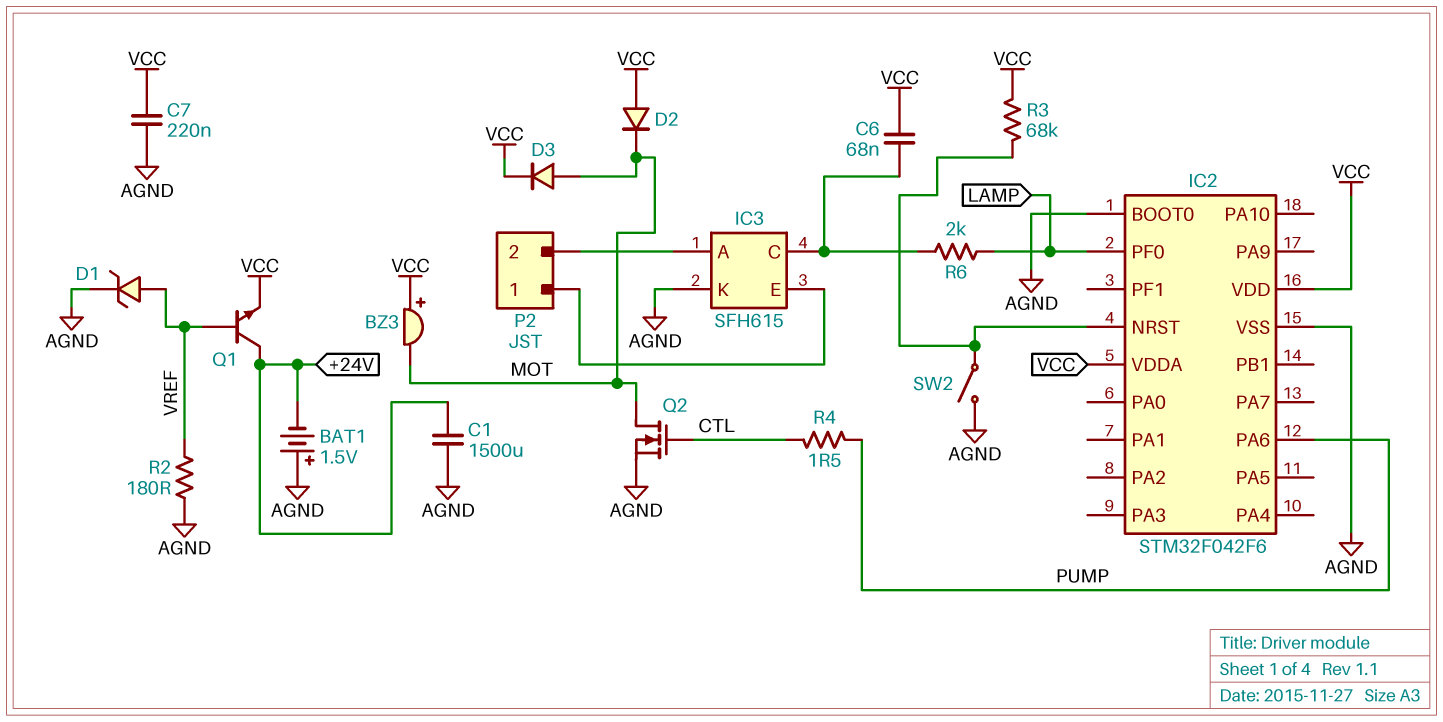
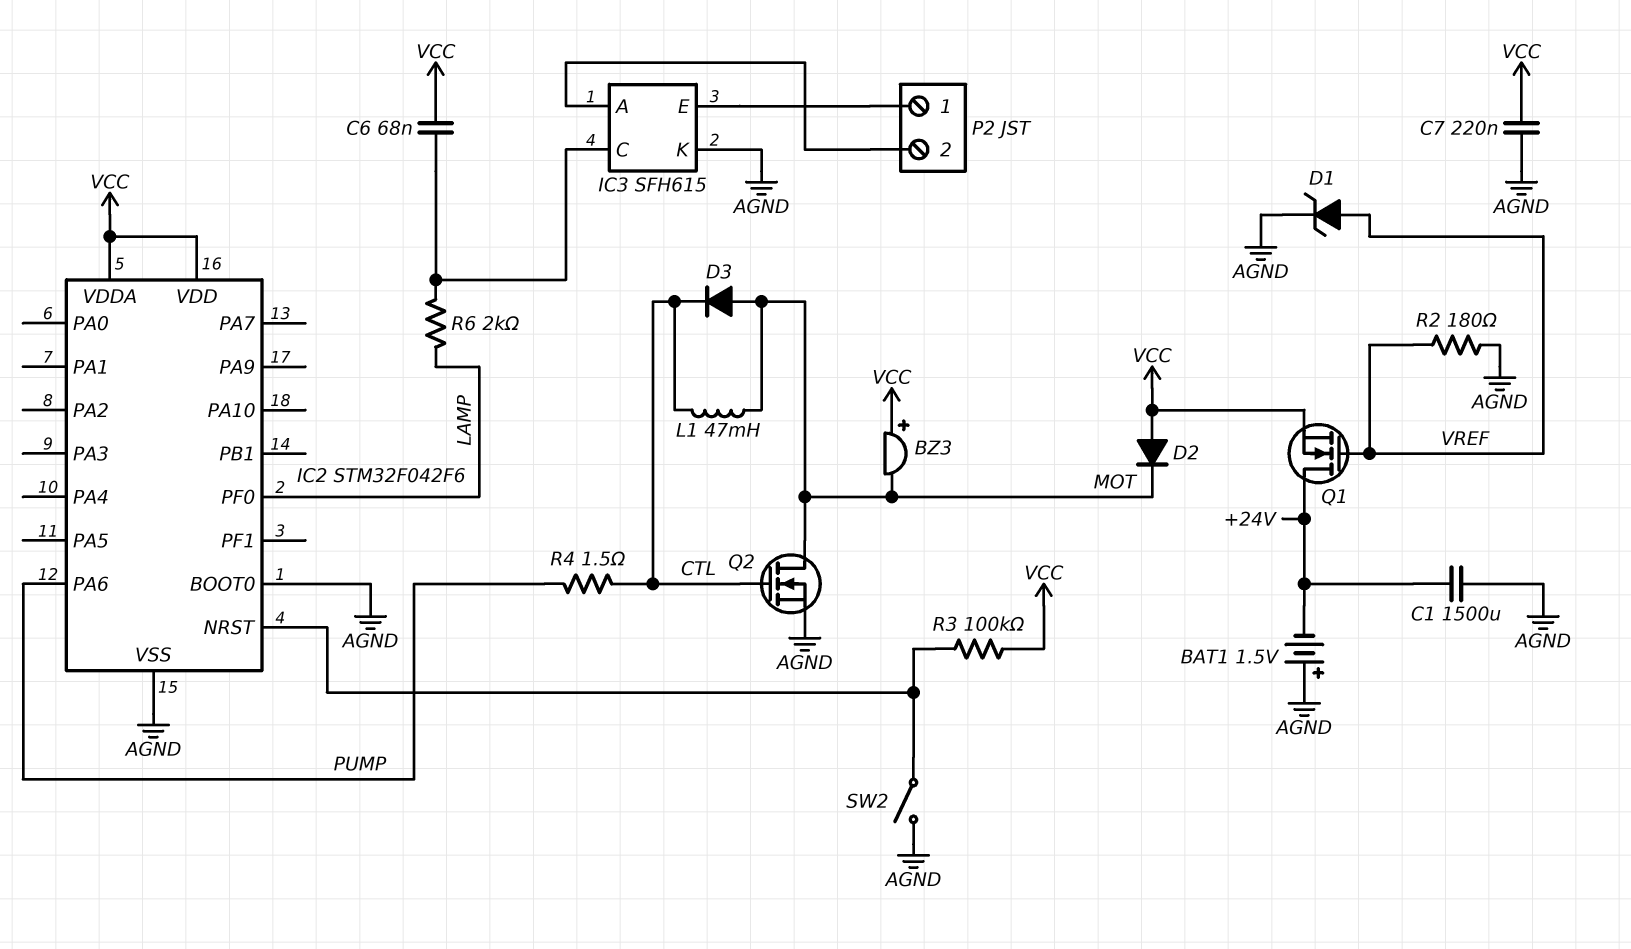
D3: diode (A MOT, K VCC) -> diode (A MOT, K CTL)
L1: none -> 47mH (CTL, MOT)
Q1: NPN (B VREF, C +24V, E VCC) -> NMOS (G VREF, D +24V, S VCC)
R3: 68k (IC2/NRST, VCC) -> 100k (IC2/NRST, VCC)

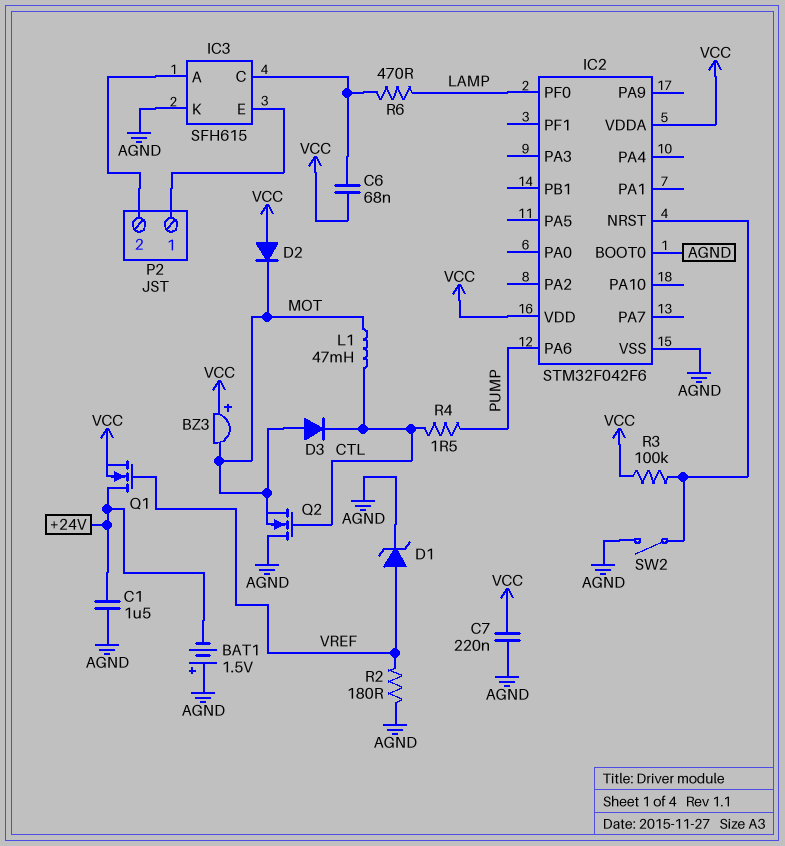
C1: 1500uF (+24V, AGND) -> 1.5uF (+24V, AGND)
Q2: NMOS (G CTL, D MOT, S AGND) -> NMOS (G CTL, D AGND, S MOT)
R6: 2k (IC3/C, LAMP) -> 470 (IC3/C, LAMP)

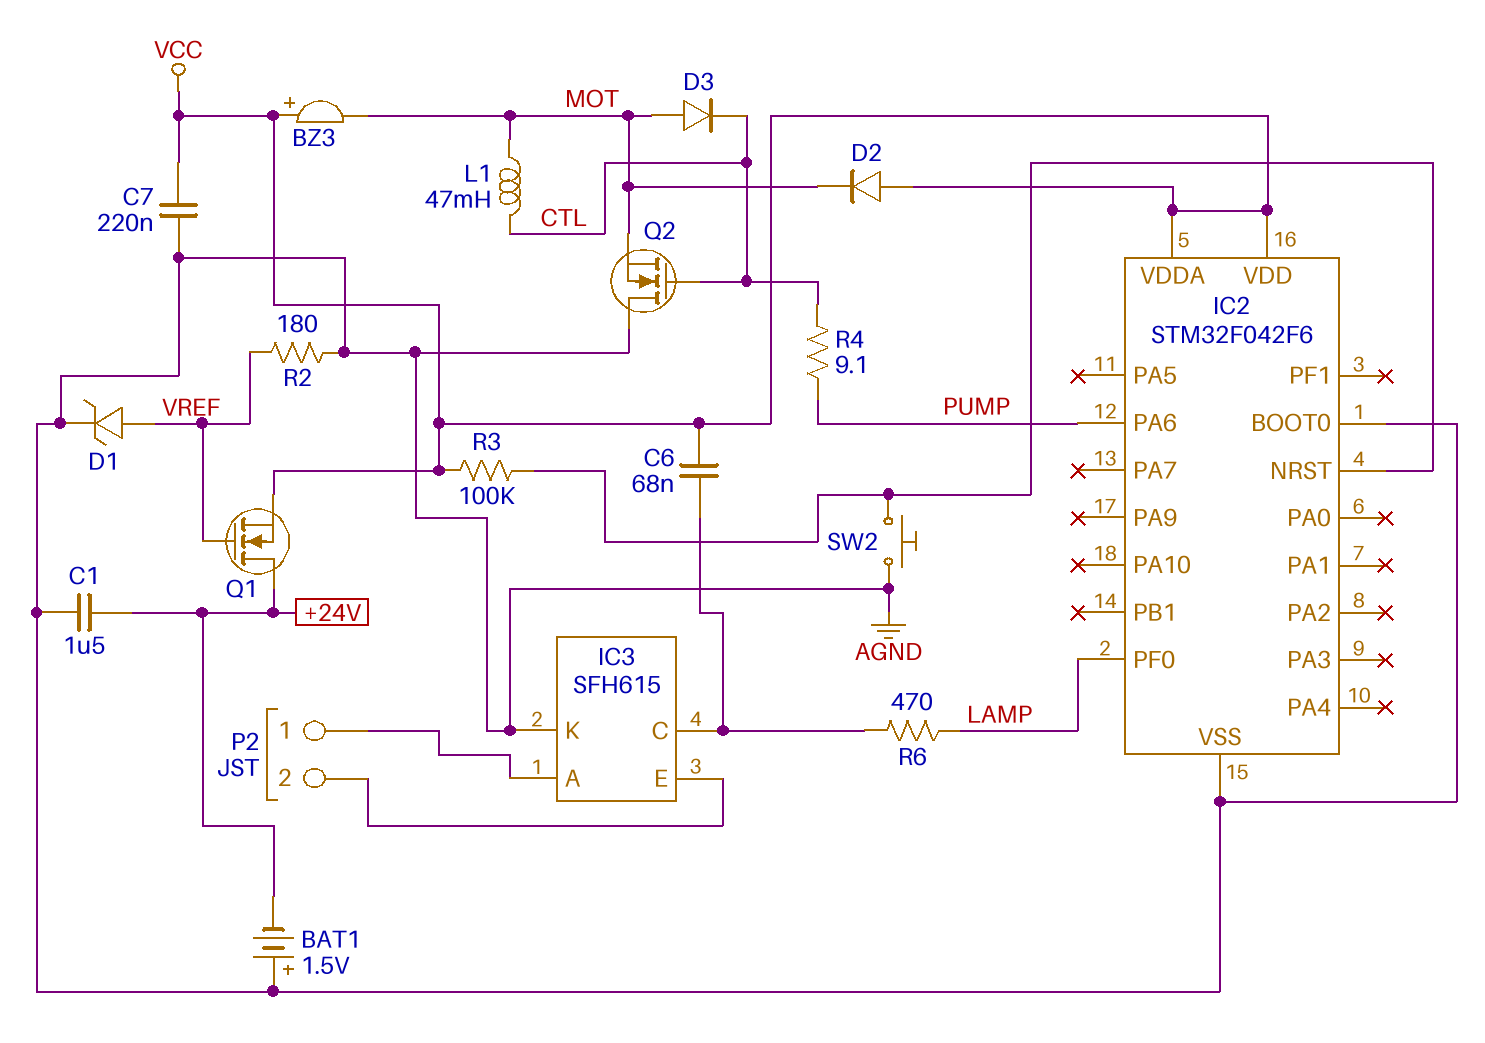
P2 pin 1: IC3/E -> IC3/A
P2 pin 2: IC3/A -> IC3/E
R4: 1.5 (CTL, PUMP) -> 9.1 (CTL, PUMP)
SW2: switch (AGND, IC2/NRST) -> button (AGND, IC2/NRST)

